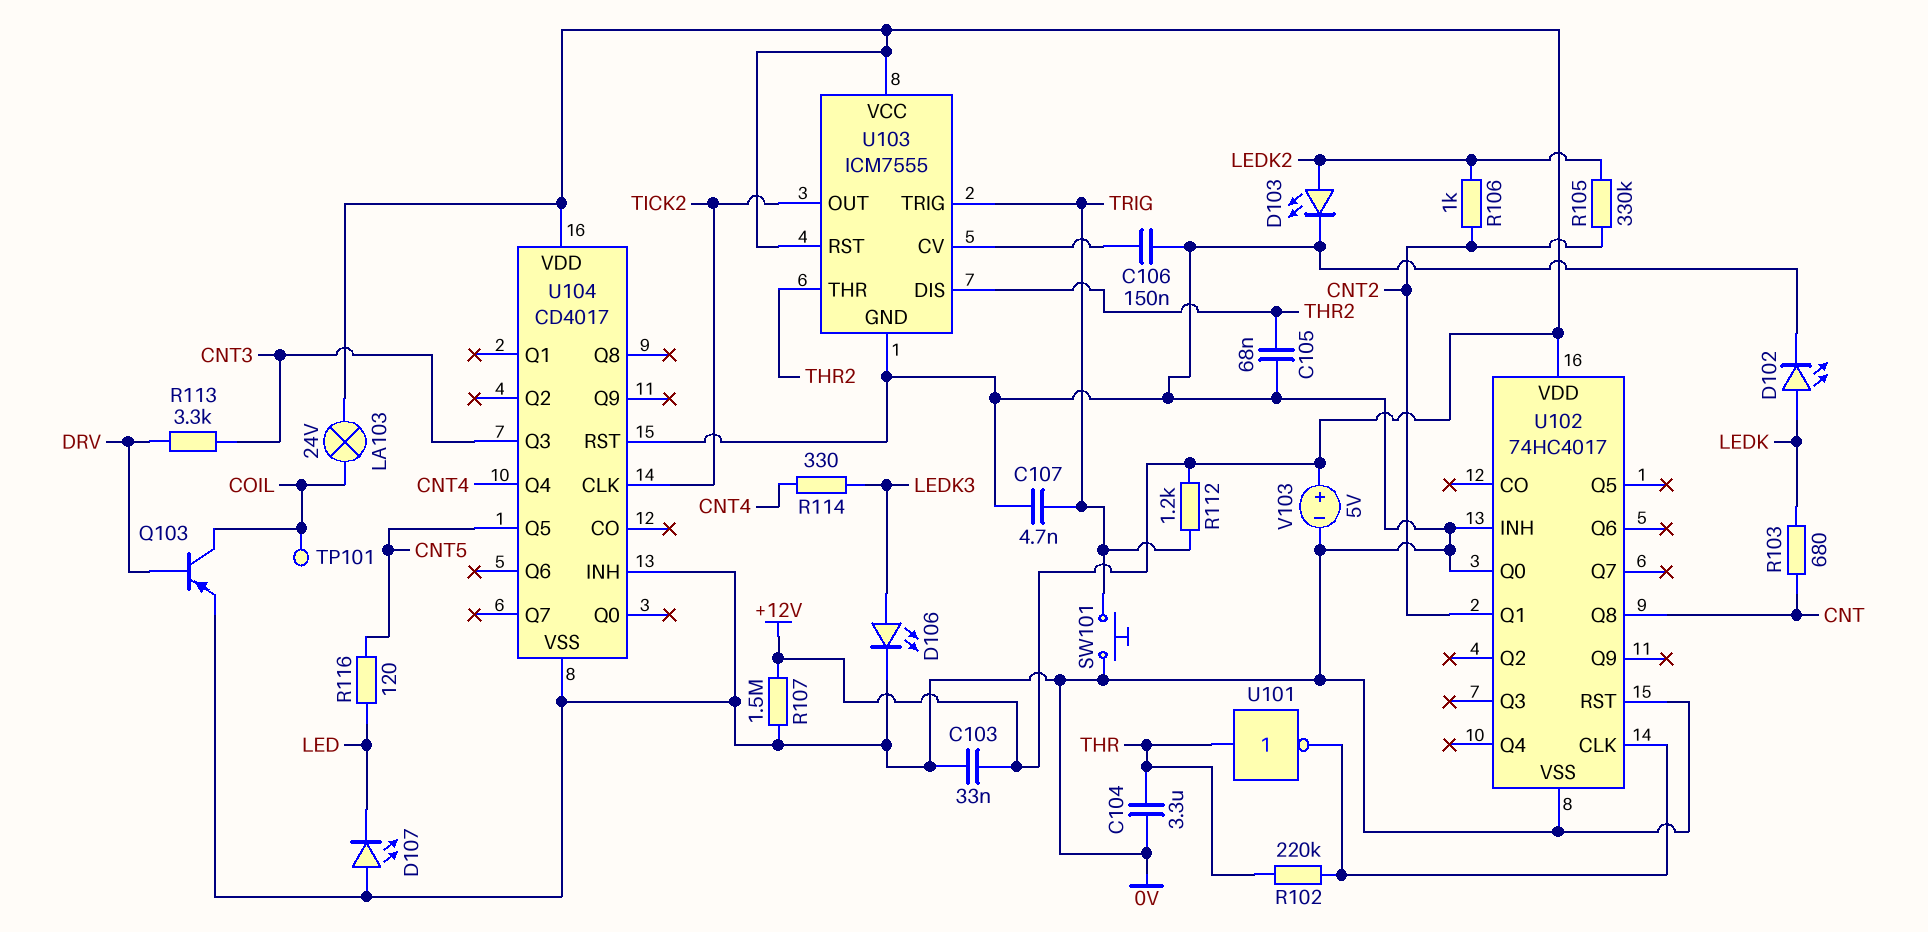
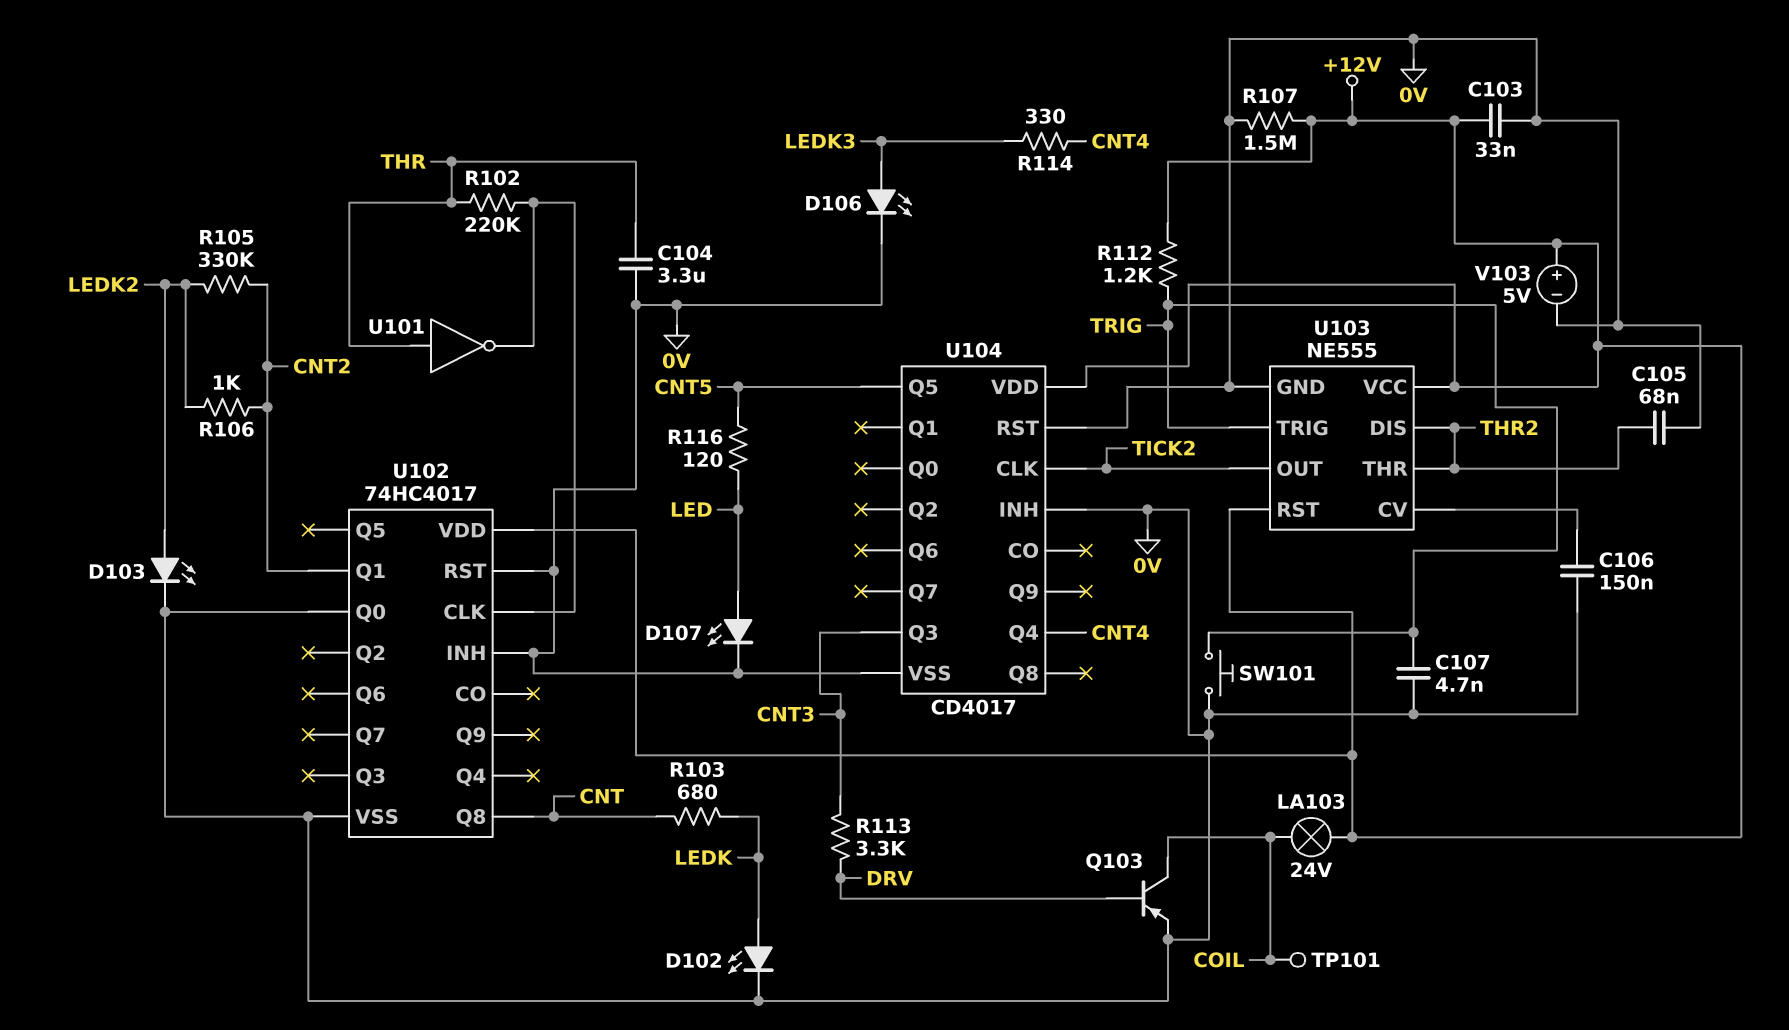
D107: LED (A 0V, K LED) -> LED (A LED, K 0V)
U103: ICM7555 -> NE555

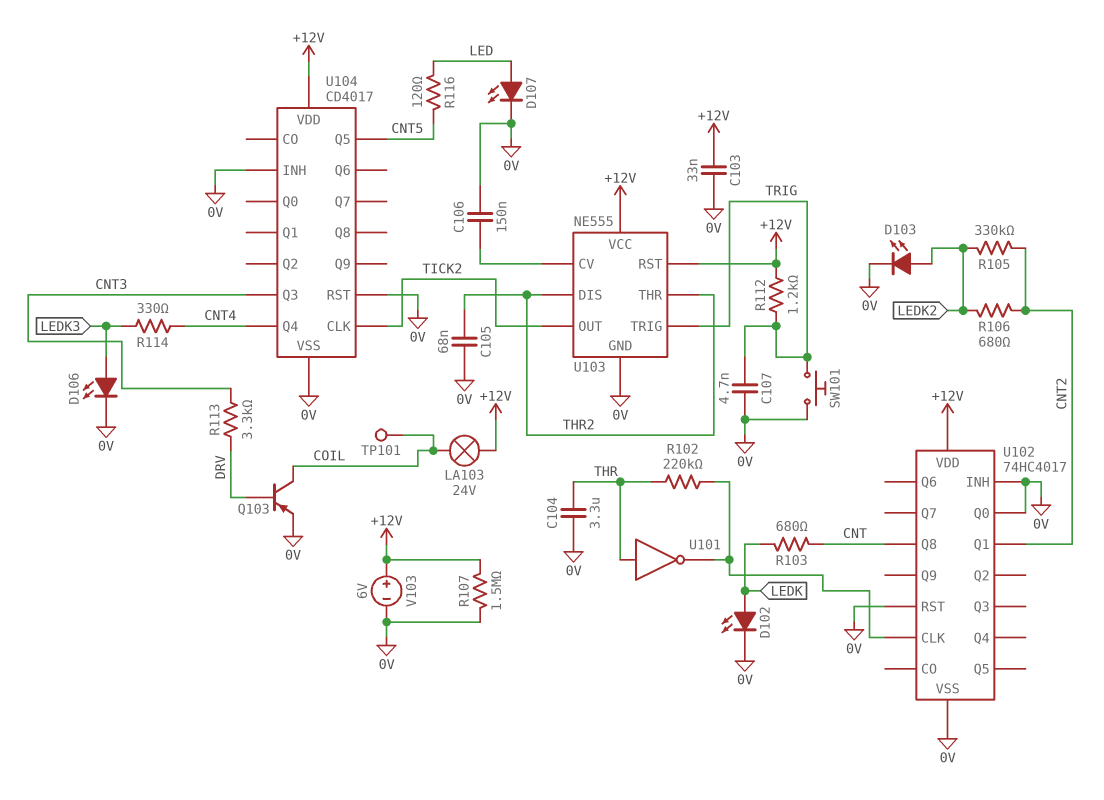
R106: 1k (CNT2, LEDK2) -> 680 (CNT2, LEDK2)
V103: 5V (plus +12V, minus 0V) -> 6V (plus +12V, minus 0V)

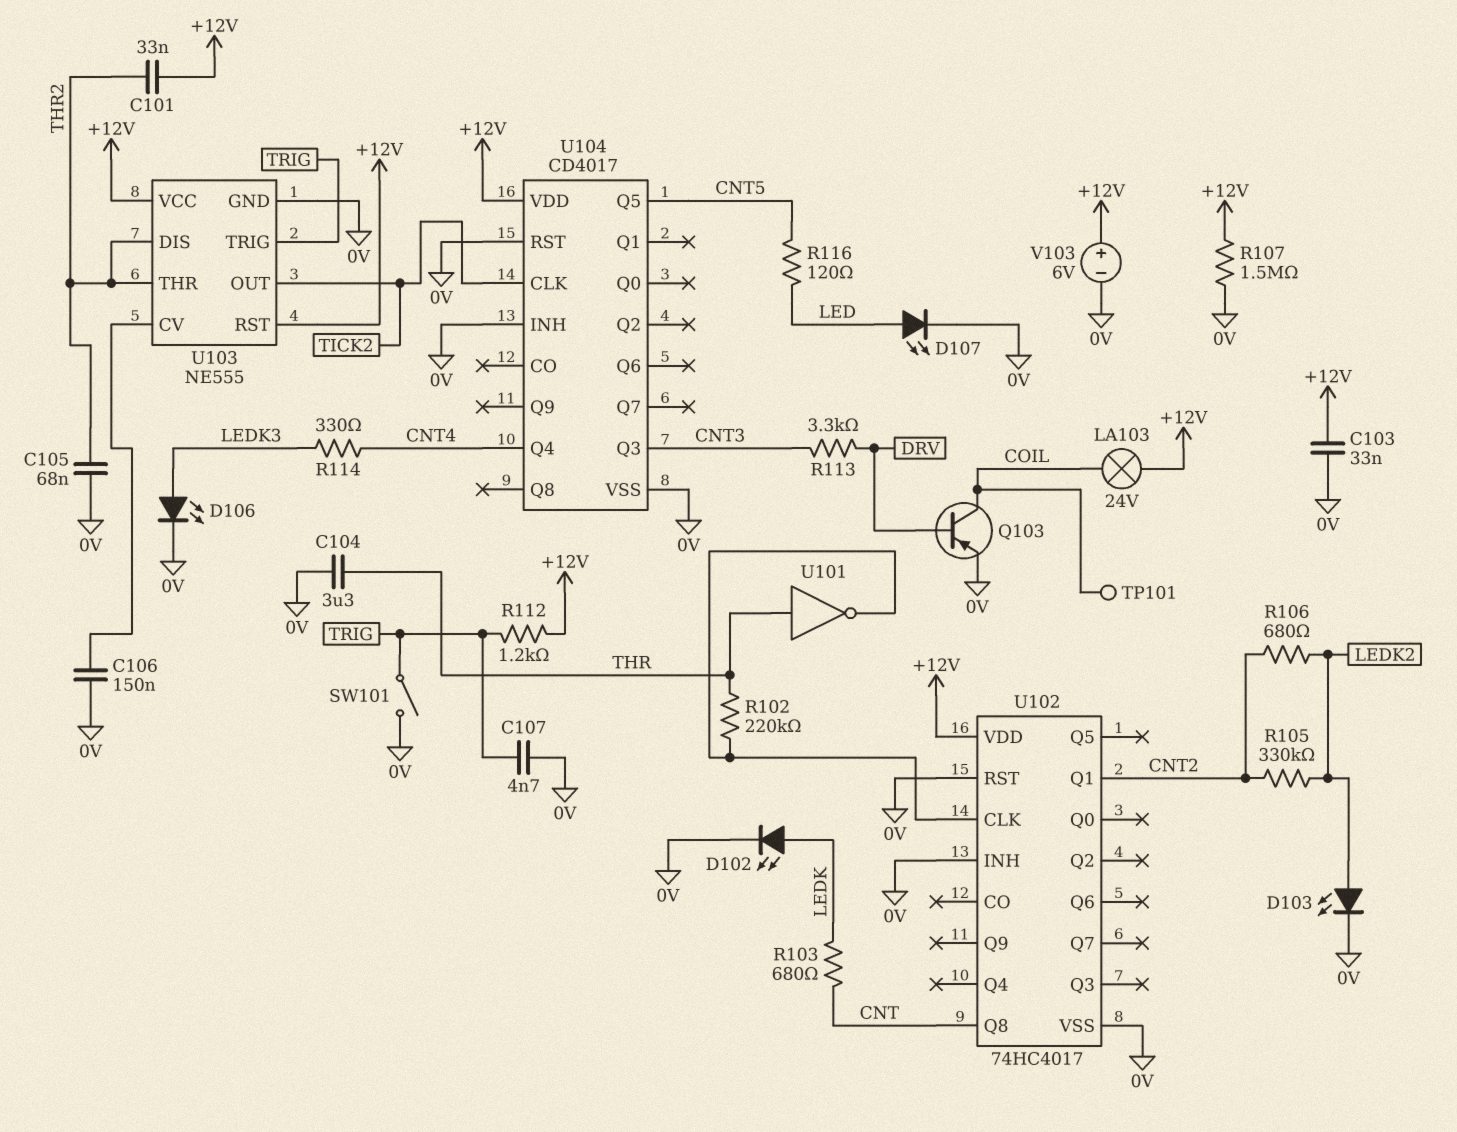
C101: none -> 33nF (+12V, THR2)
SW101: button (0V, TRIG) -> switch (0V, TRIG)
U102 pin Q0: 0V -> none

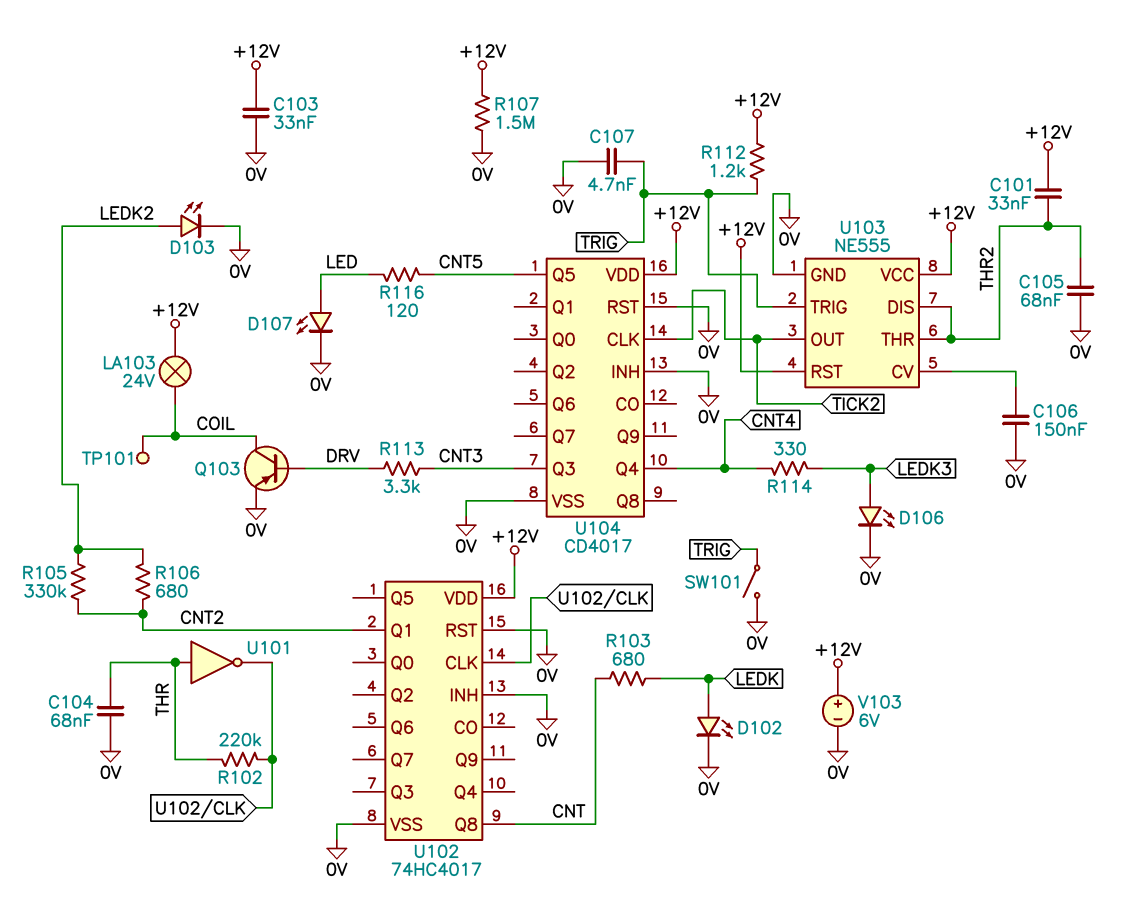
C104: 3.3uF (0V, THR) -> 68nF (0V, THR)

